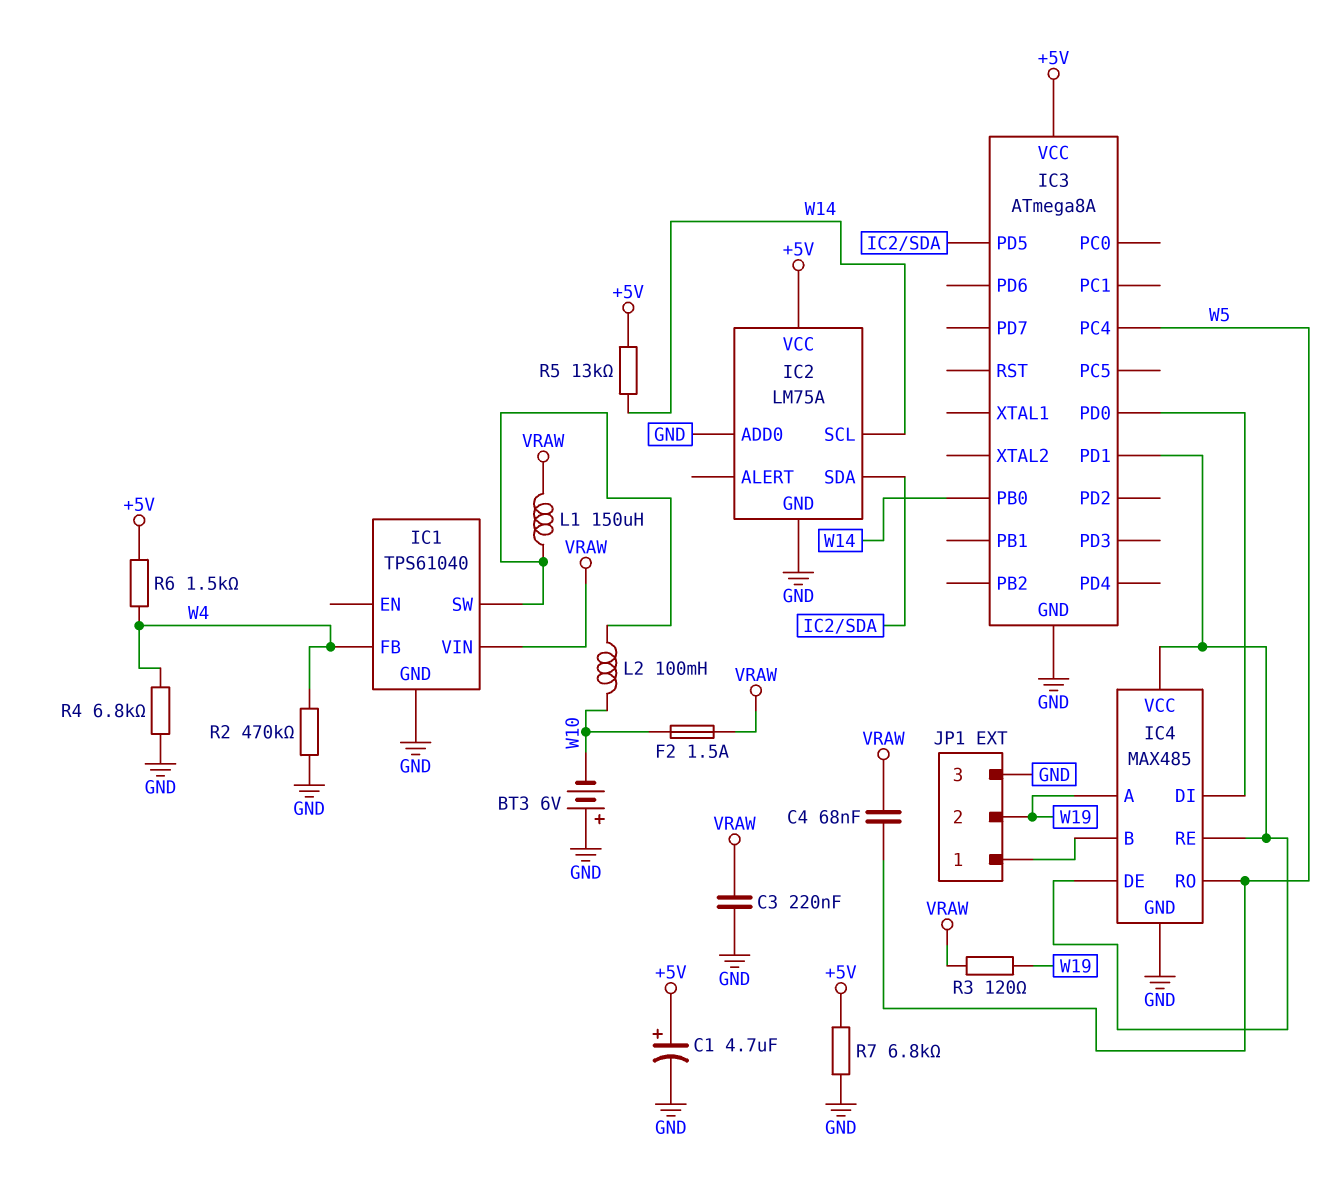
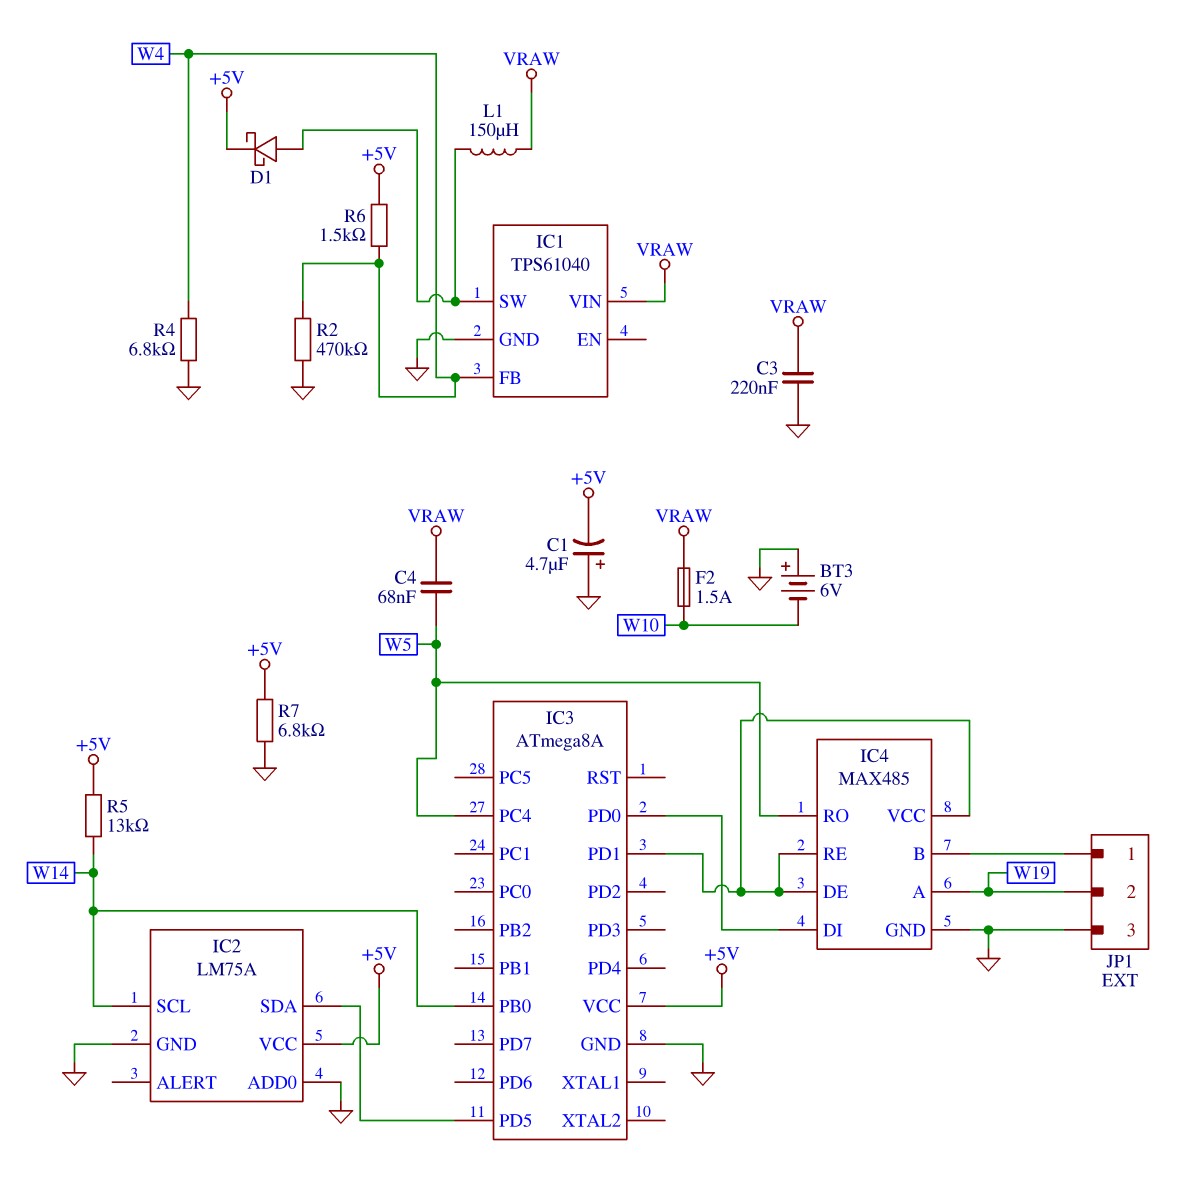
C1: 4.7uF (plus +5V, minus GND) -> 4.7uF (plus GND, minus +5V)
D1: none -> schottky (A IC1/SW, K +5V)
L2: 100mH (IC1/SW, W10) -> none
R3: 120 (VRAW, W19) -> none

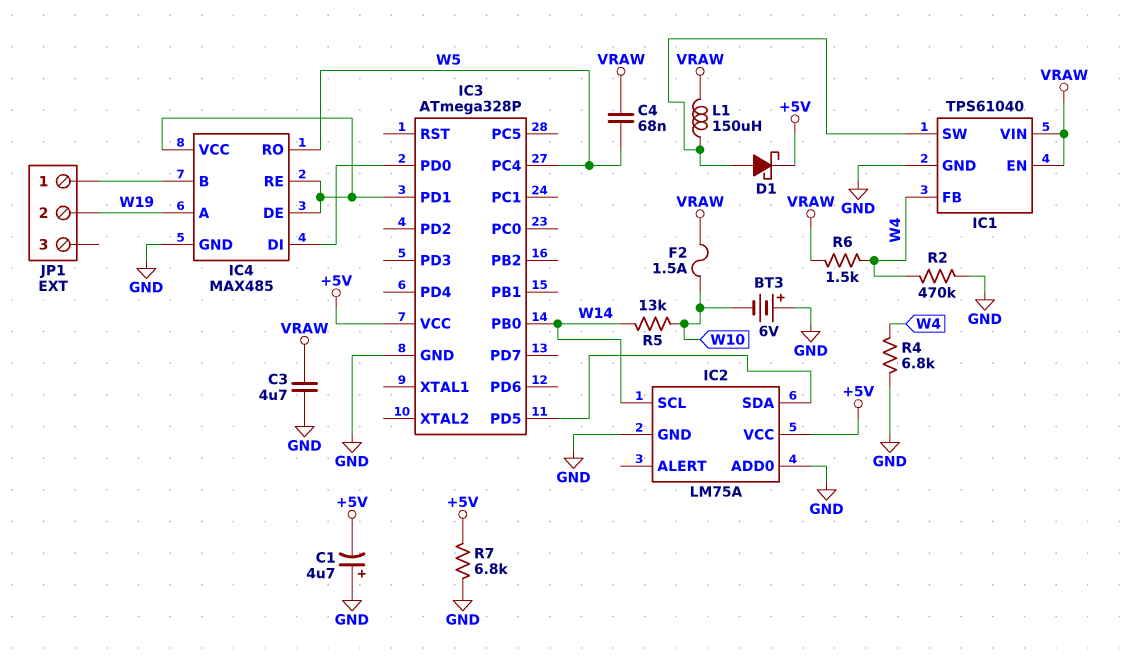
C3: 220nF (GND, VRAW) -> 4.7uF (GND, VRAW)
IC1 pin EN: none -> VRAW
IC3: ATmega8A -> ATmega328P
JP1 pin 3: GND -> none
R5: 13k (+5V, W14) -> 13k (W10, W14)
R6: 1.5k (+5V, W4) -> 1.5k (VRAW, W4)

